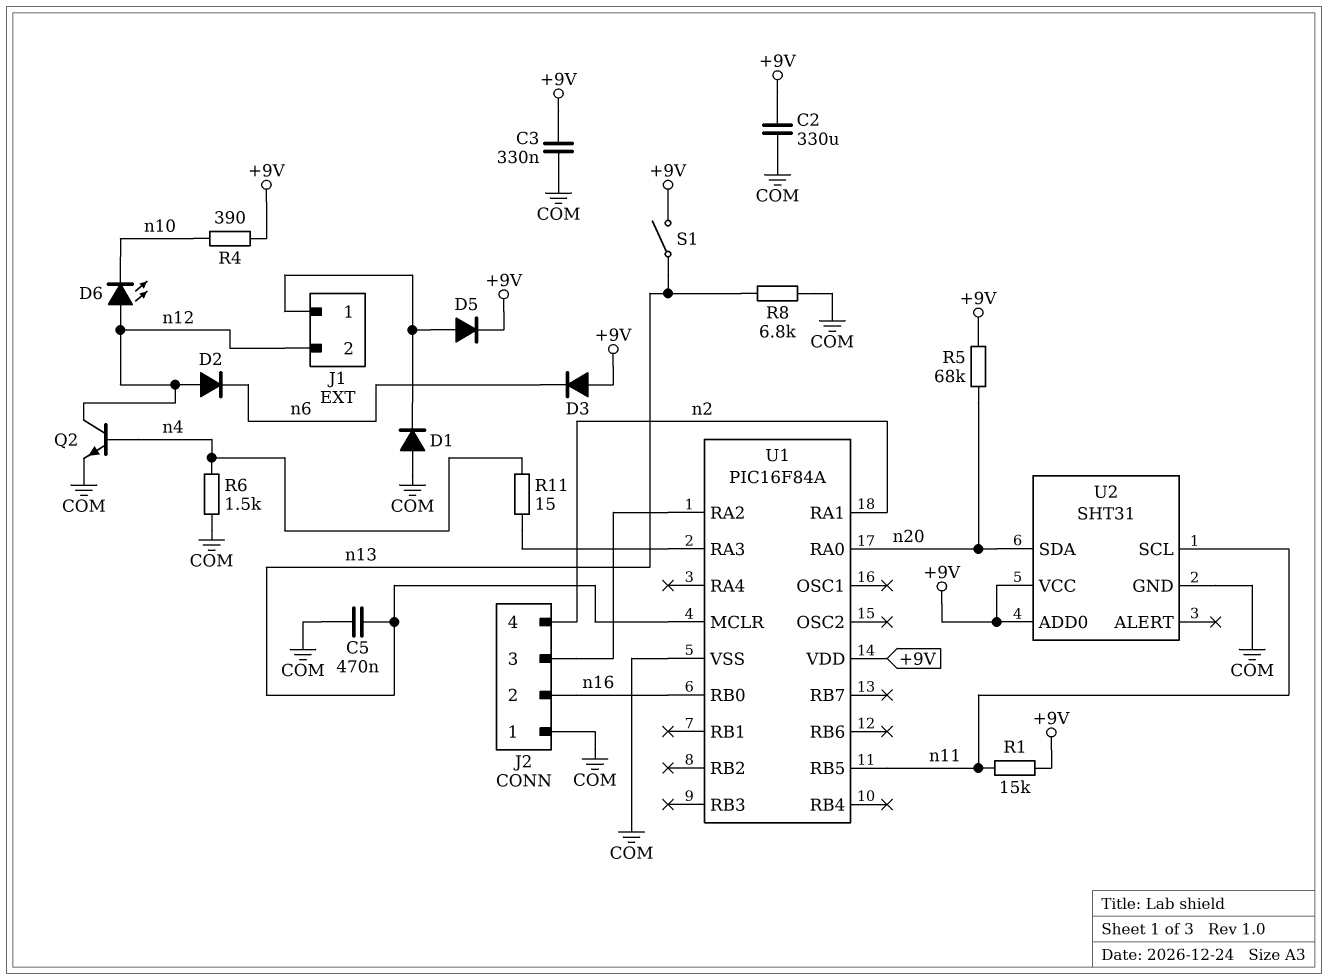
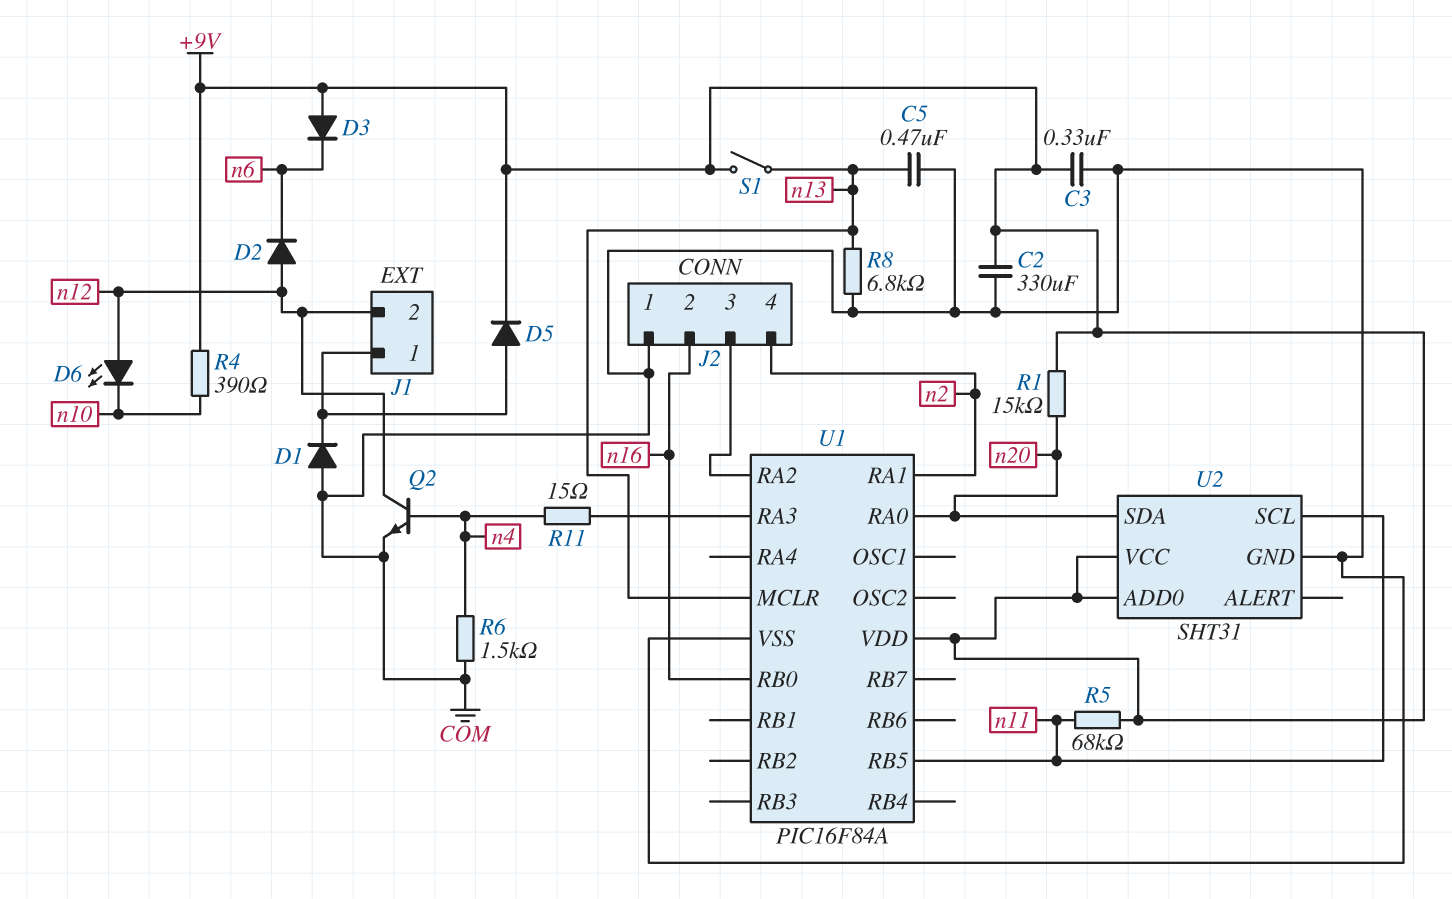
R1: 15k (+9V, n11) -> 15k (+9V, n20)
R5: 68k (+9V, n20) -> 68k (+9V, n11)

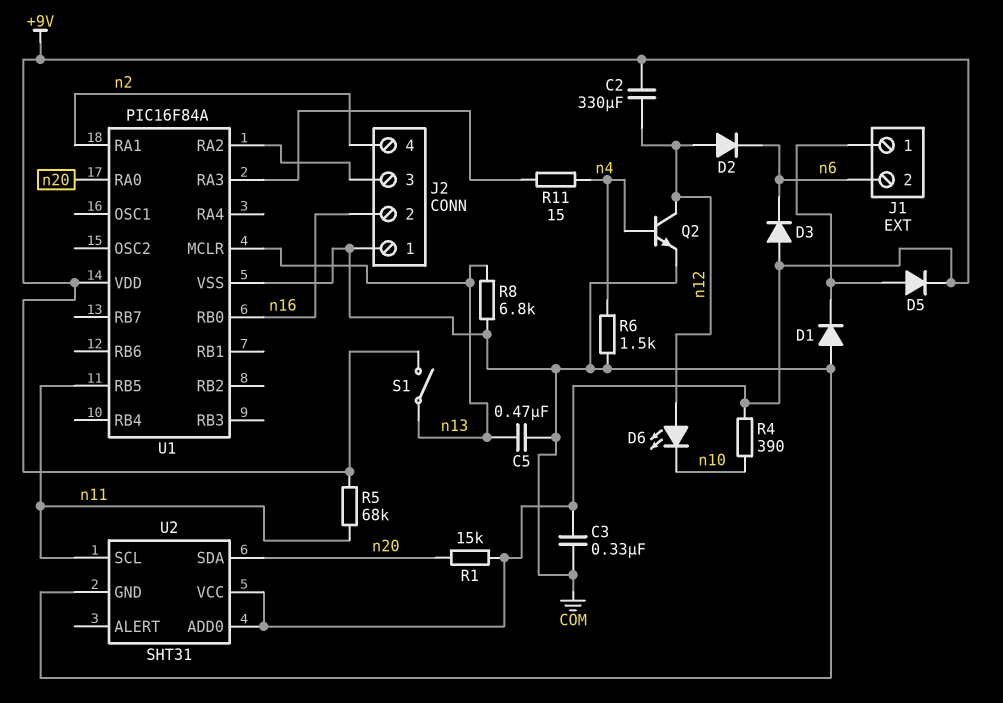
C2: 330uF (+9V, COM) -> 330uF (+9V, n12)
J1 pin 2: n12 -> n6

